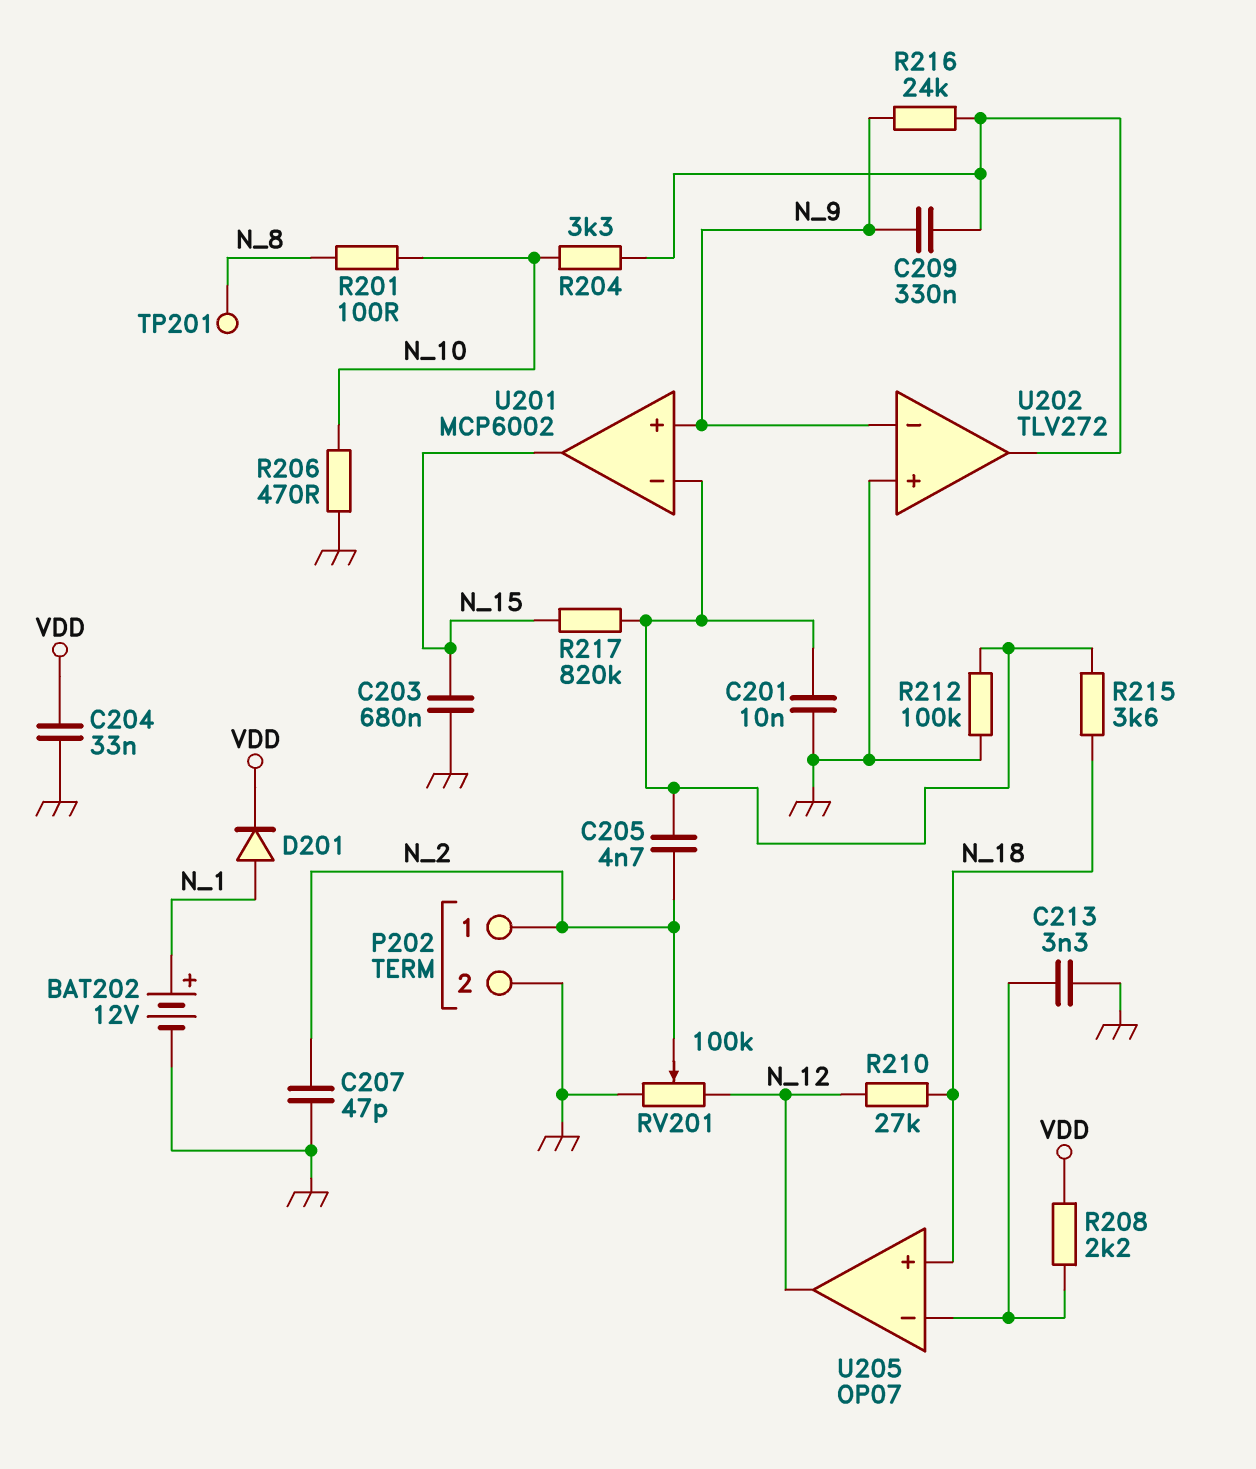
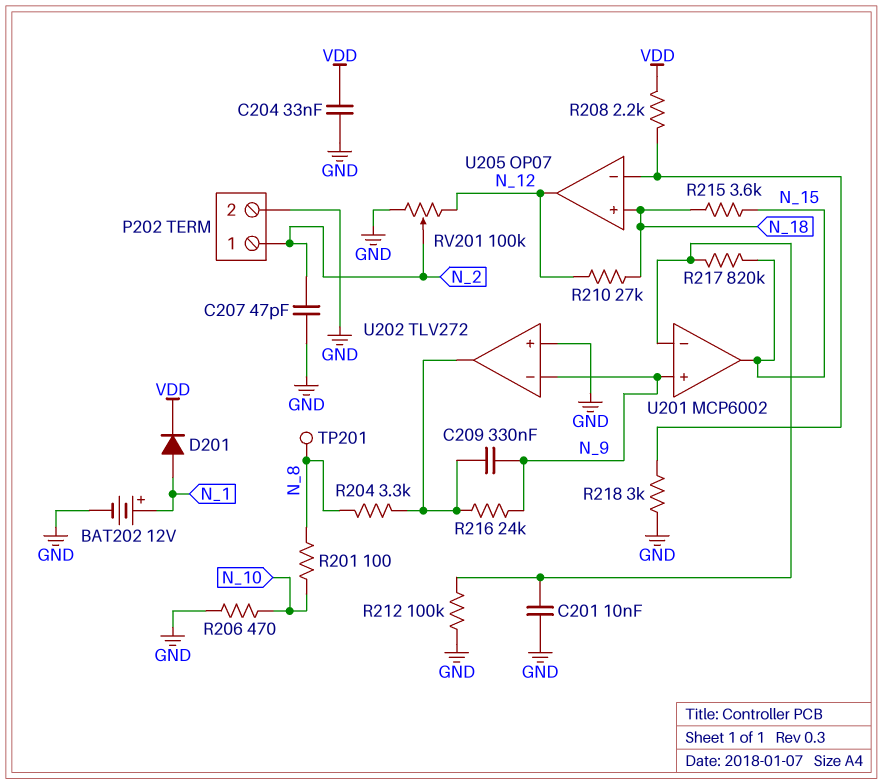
C203: 680nF (GND, N_15) -> none
C205: 4.7nF (N_2, U201/in-) -> none
C213: 3.3nF (GND, U205/in-) -> none
R204: 3.3k (N_10, U202/out) -> 3.3k (N_8, U202/out)
R215: 3.6k (N_18, U201/in-) -> 3.6k (N_15, N_18)
R218: none -> 3k (GND, U205/in-)

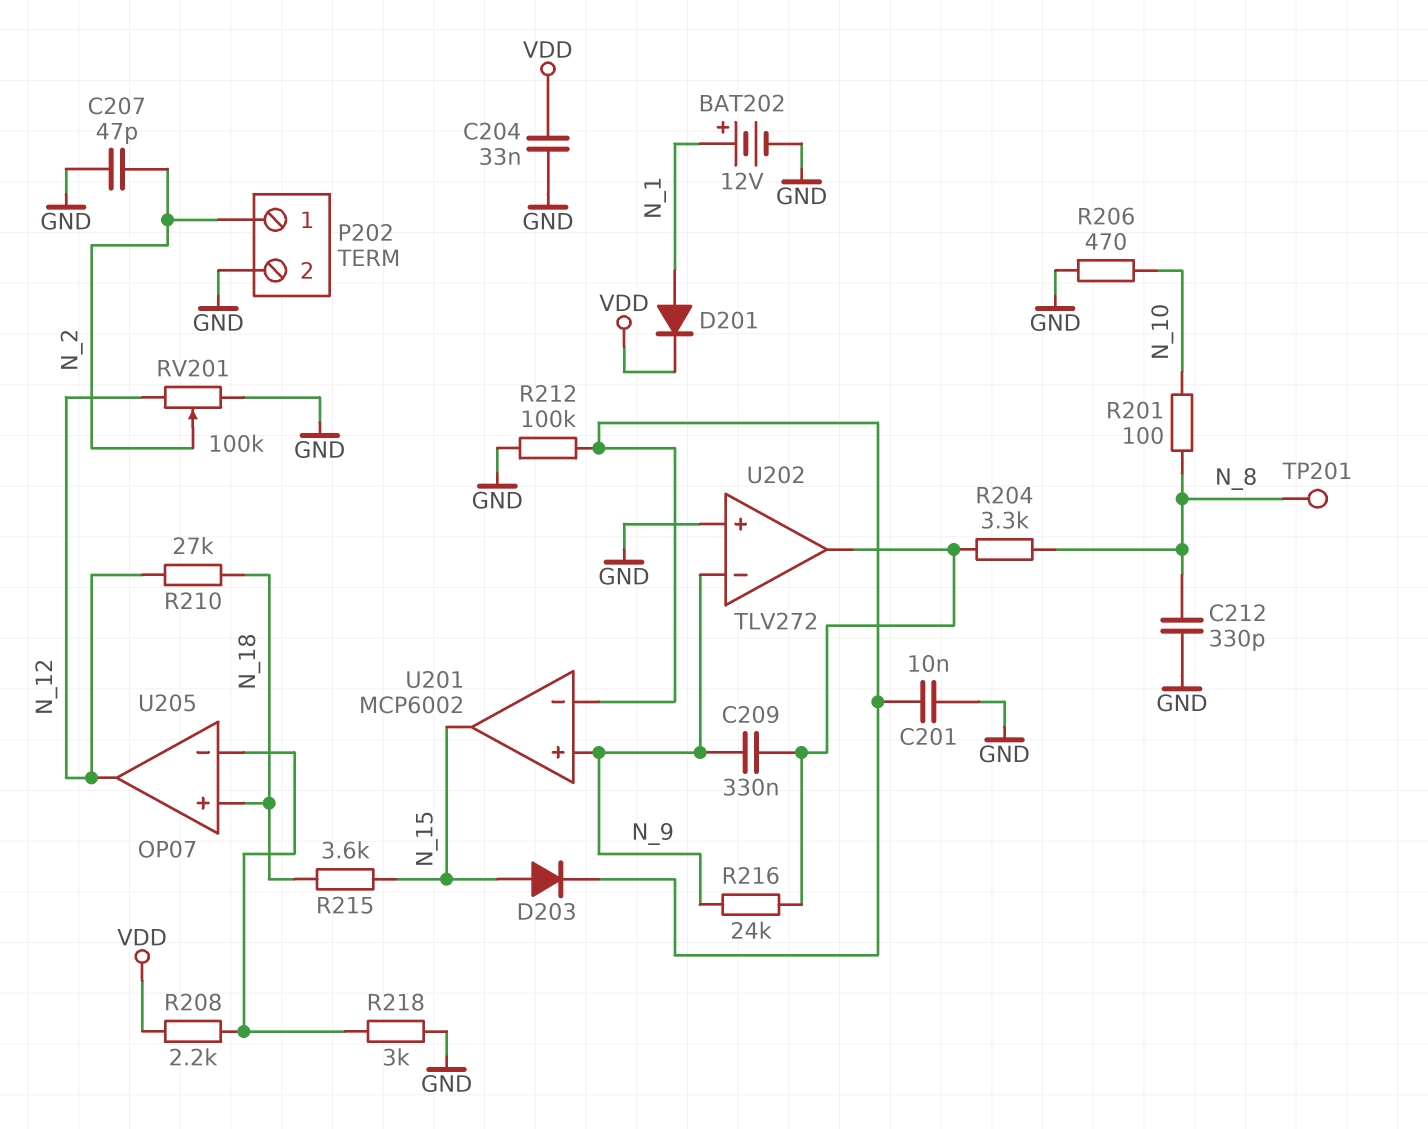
C212: none -> 330pF (GND, N_8)
D203: none -> diode (A N_15, K U201/in-)
R217: 820k (N_15, U201/in-) -> none

